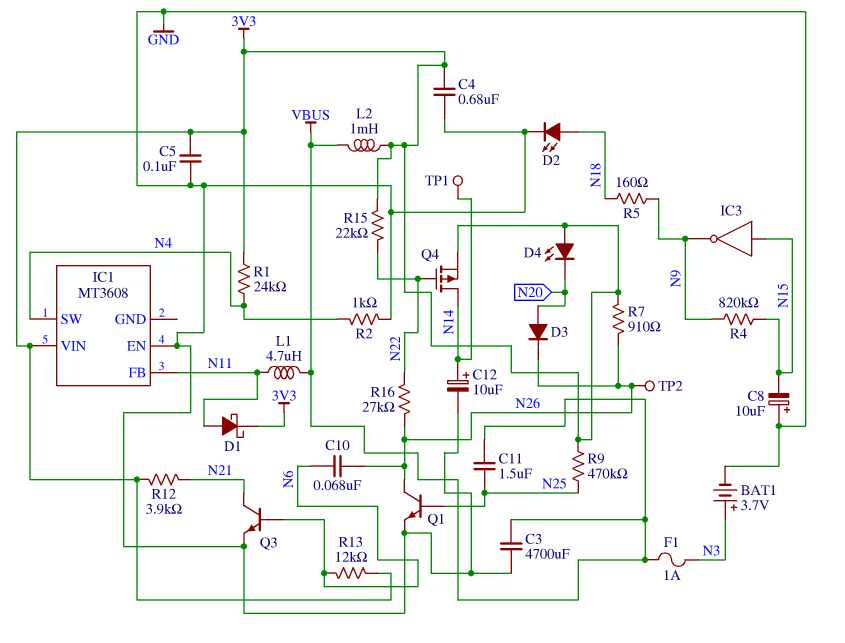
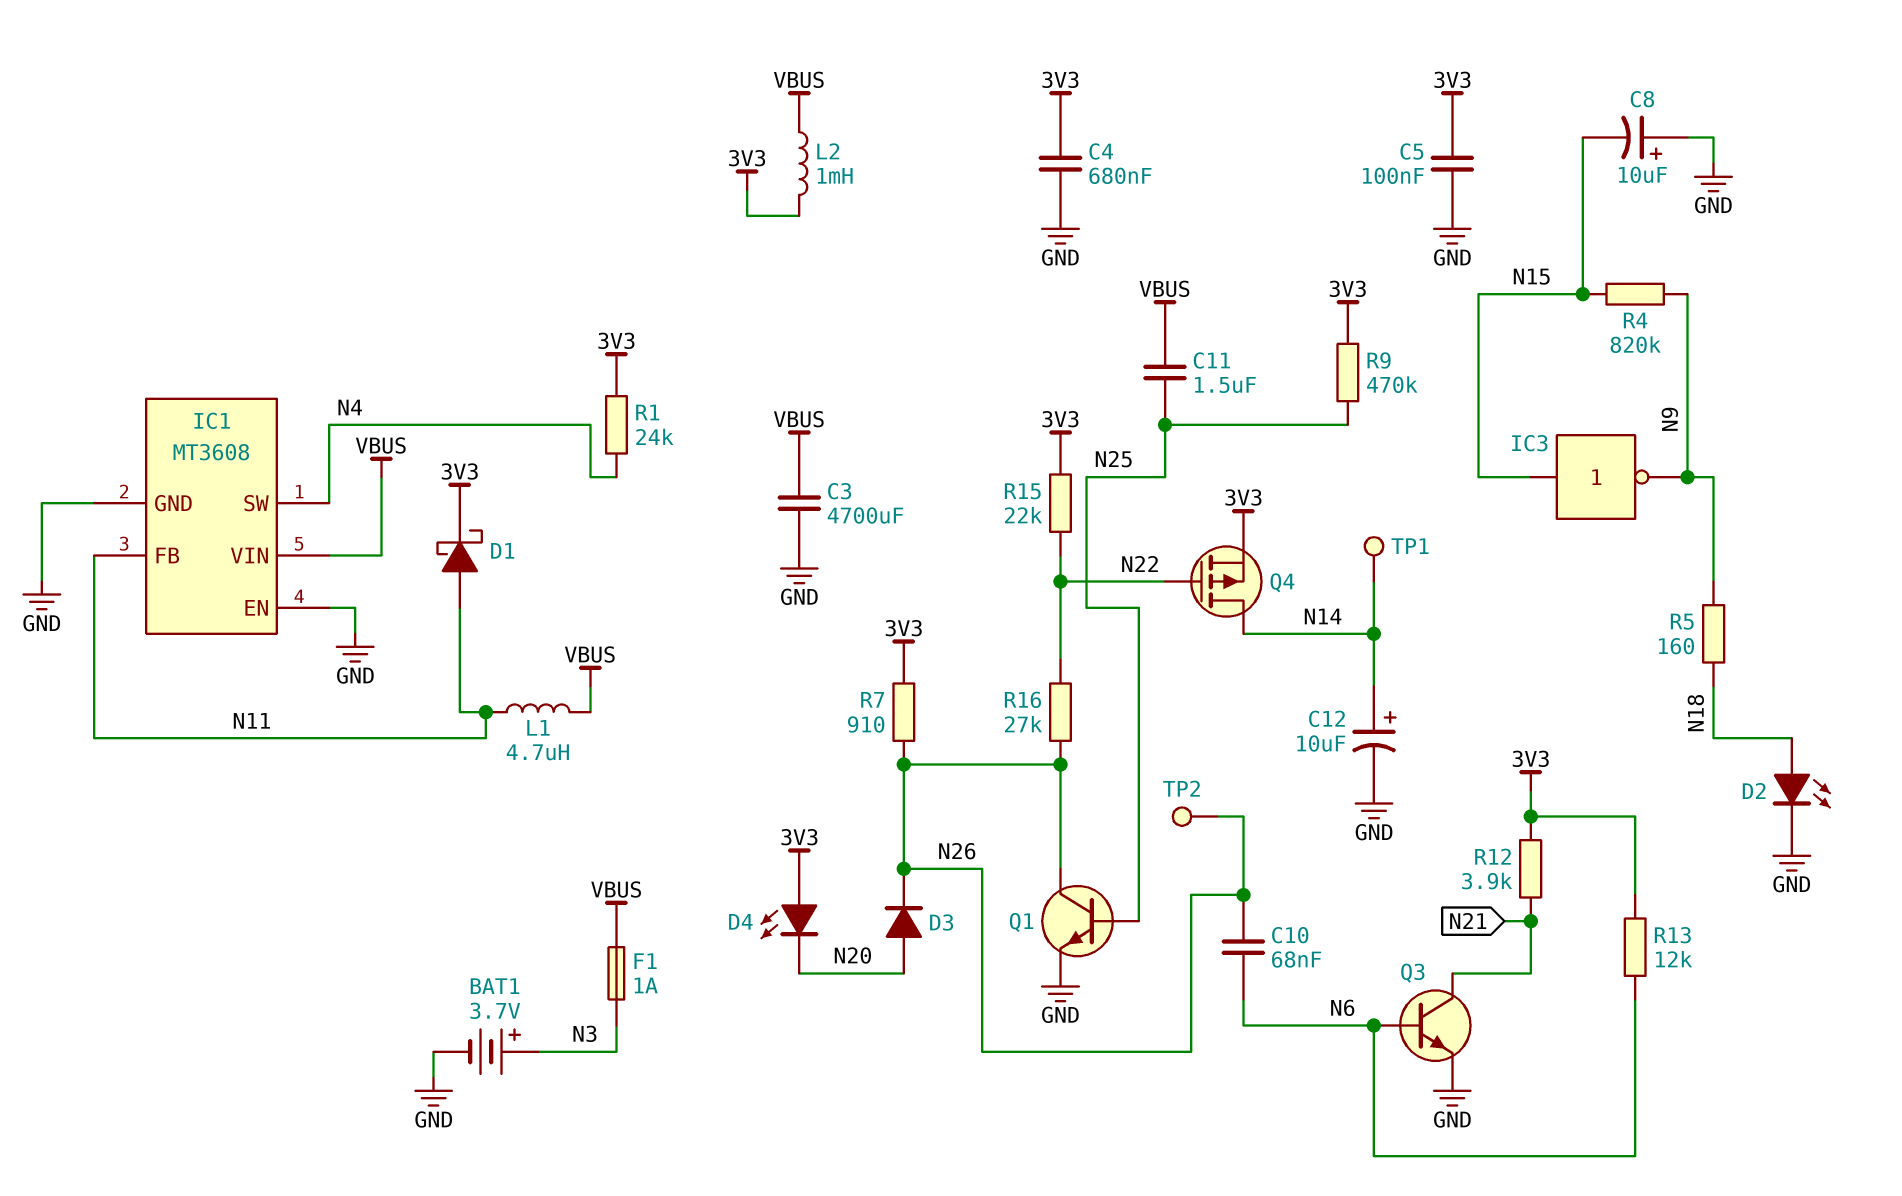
IC1 pin GND: none -> GND
IC1 pin VIN: 3V3 -> VBUS
R2: 1k (GND, N4) -> none

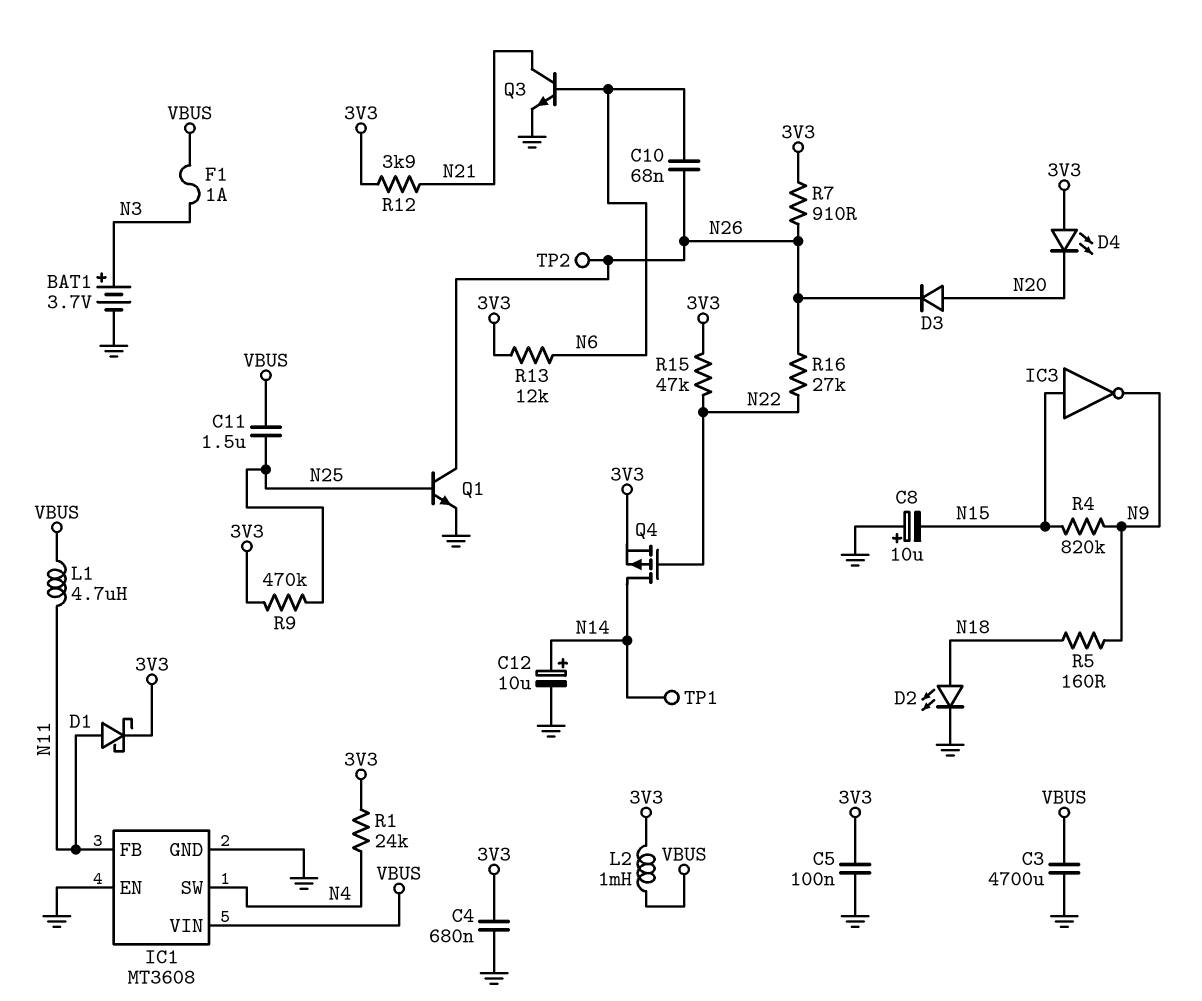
R15: 22k (3V3, N22) -> 47k (3V3, N22)

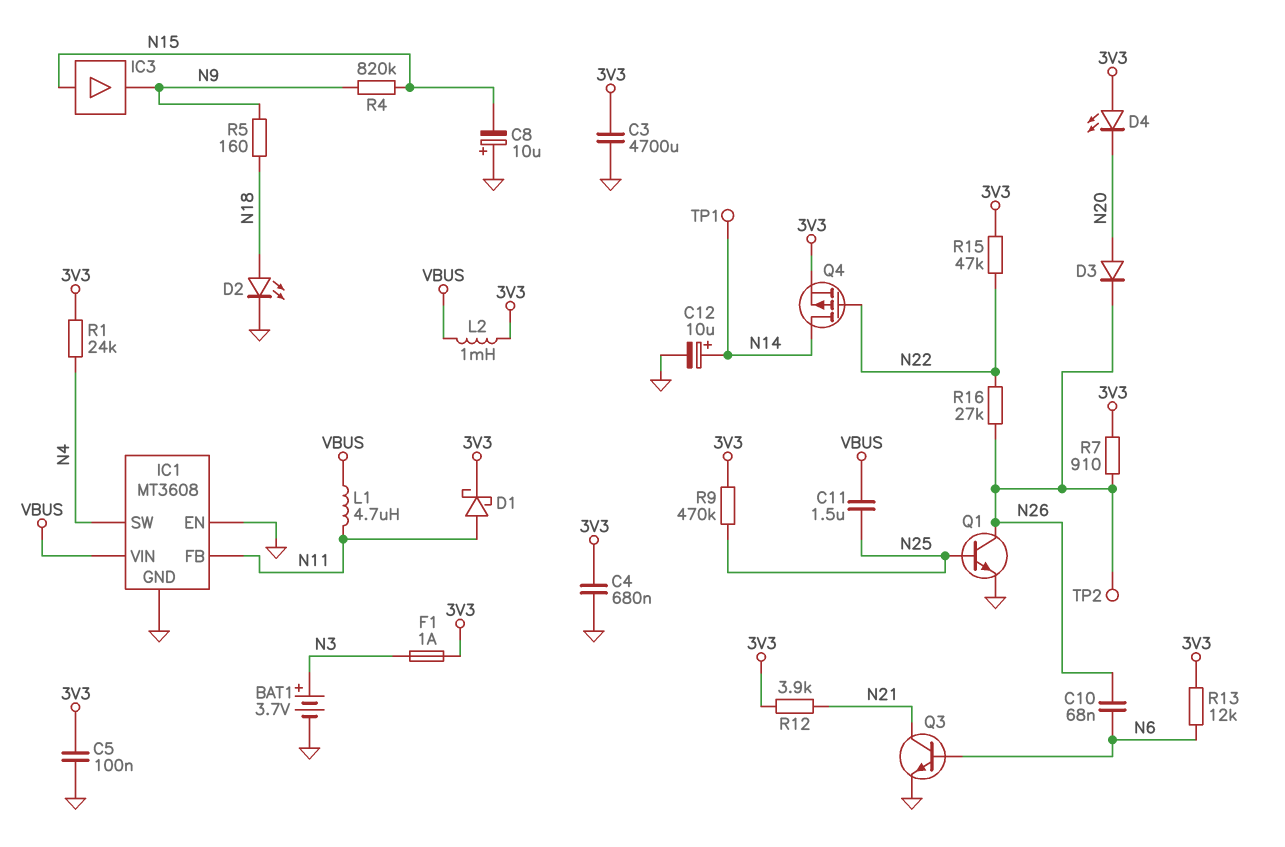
C3: 4700uF (GND, VBUS) -> 4700uF (3V3, GND)
F1: 1A (N3, VBUS) -> 1A (3V3, N3)
IC3: NOT (in N15, out N9) -> buffer (in N15, out N9)

